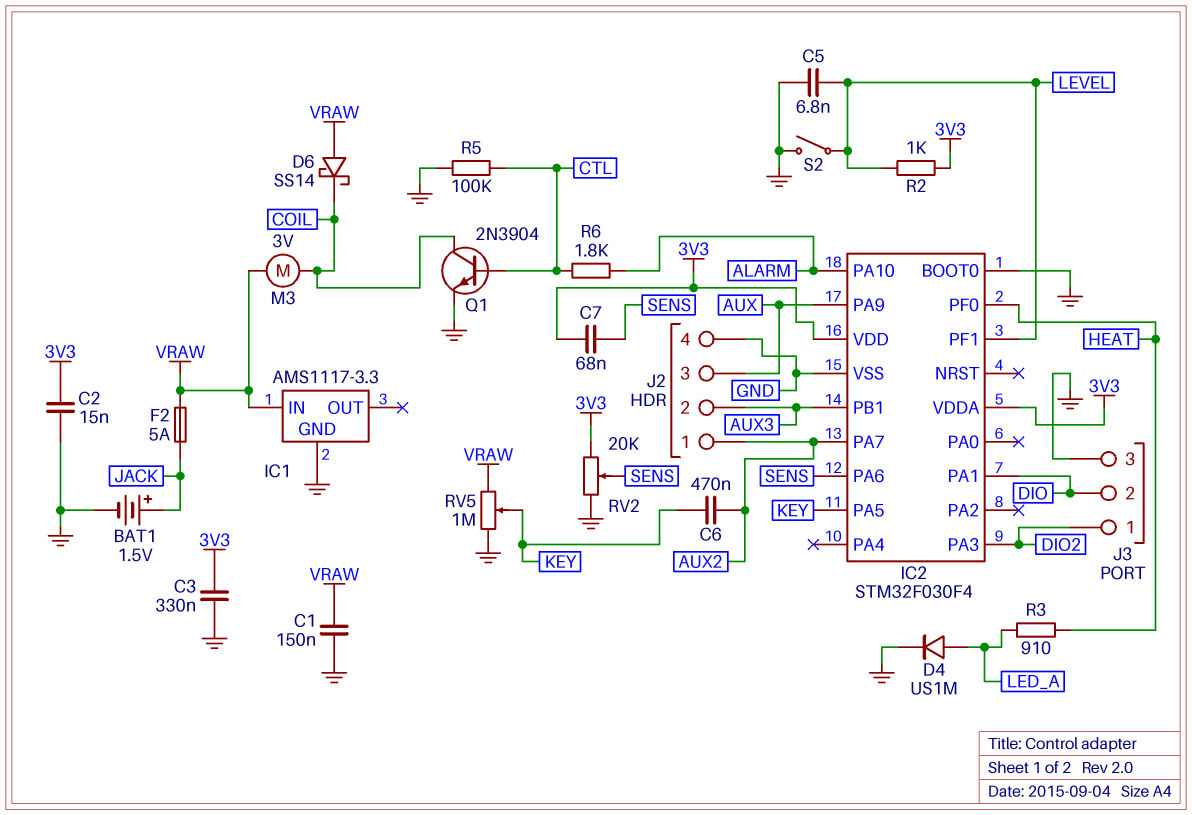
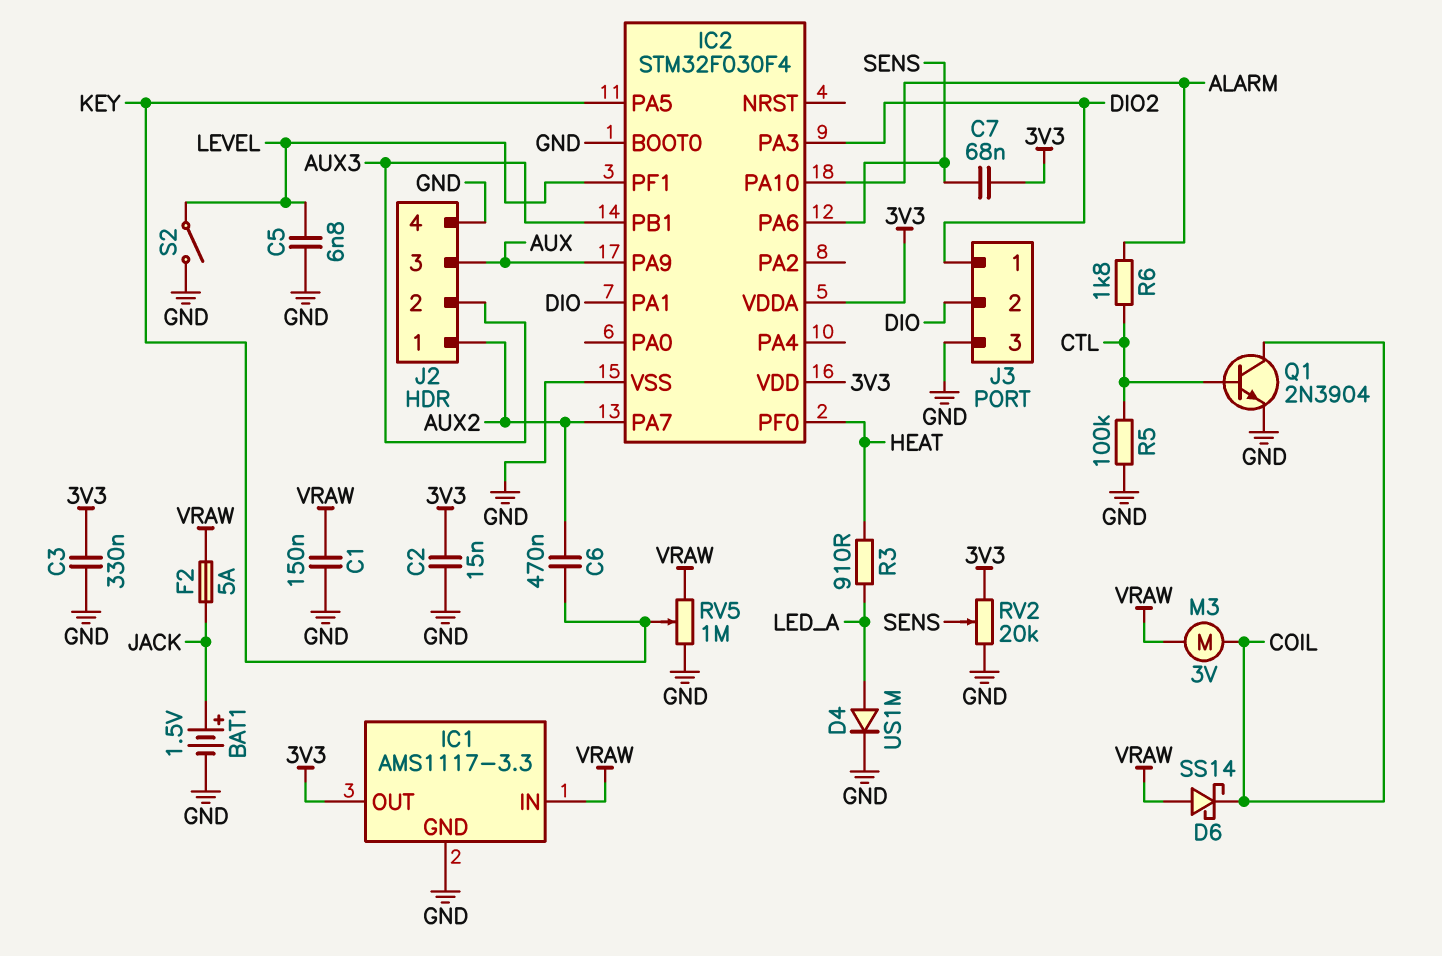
IC1 pin OUT: none -> 3V3
R2: 1k (3V3, LEVEL) -> none

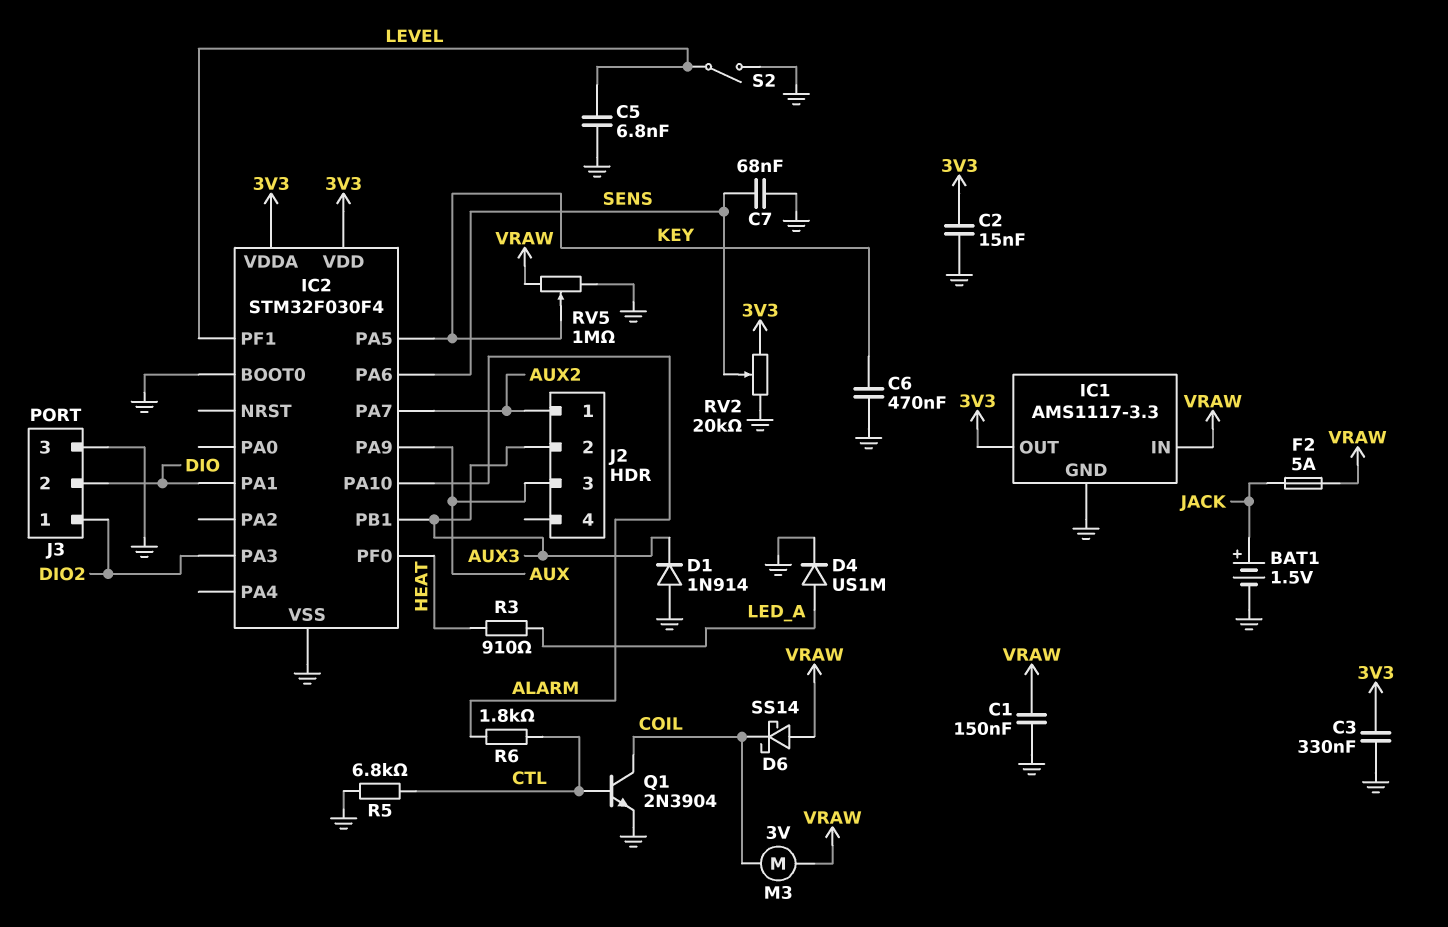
C6: 470nF (AUX2, KEY) -> 470nF (GND, KEY)
C7: 68nF (3V3, SENS) -> 68nF (GND, SENS)
D1: none -> diode 1N914 (A GND, K AUX3)
J2 pin 4: GND -> none
R5: 100k (CTL, GND) -> 6.8k (CTL, GND)

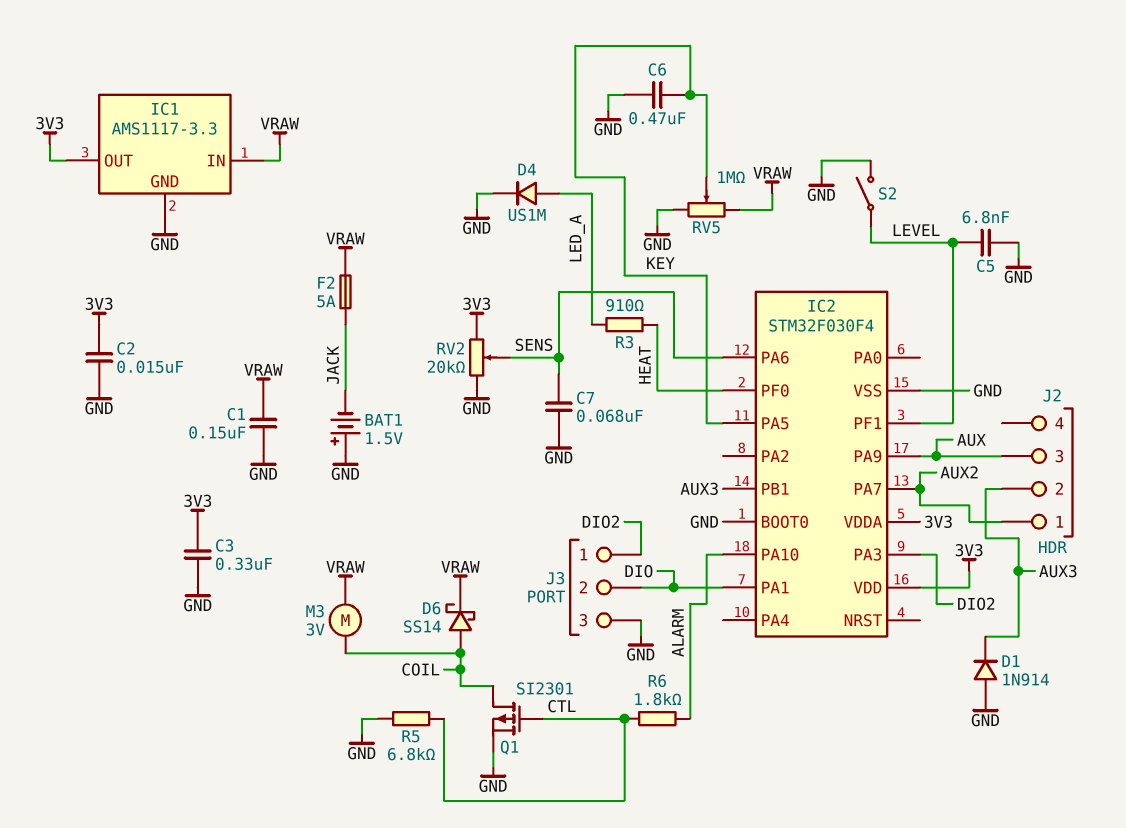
BAT1: 1.5V (plus JACK, minus GND) -> 1.5V (plus GND, minus JACK)
D6: schottky SS14 (A VRAW, K COIL) -> schottky SS14 (A COIL, K VRAW)
Q1: NPN 2N3904 (B CTL, C COIL, E GND) -> PMOS SI2301 (G CTL, D COIL, S GND)

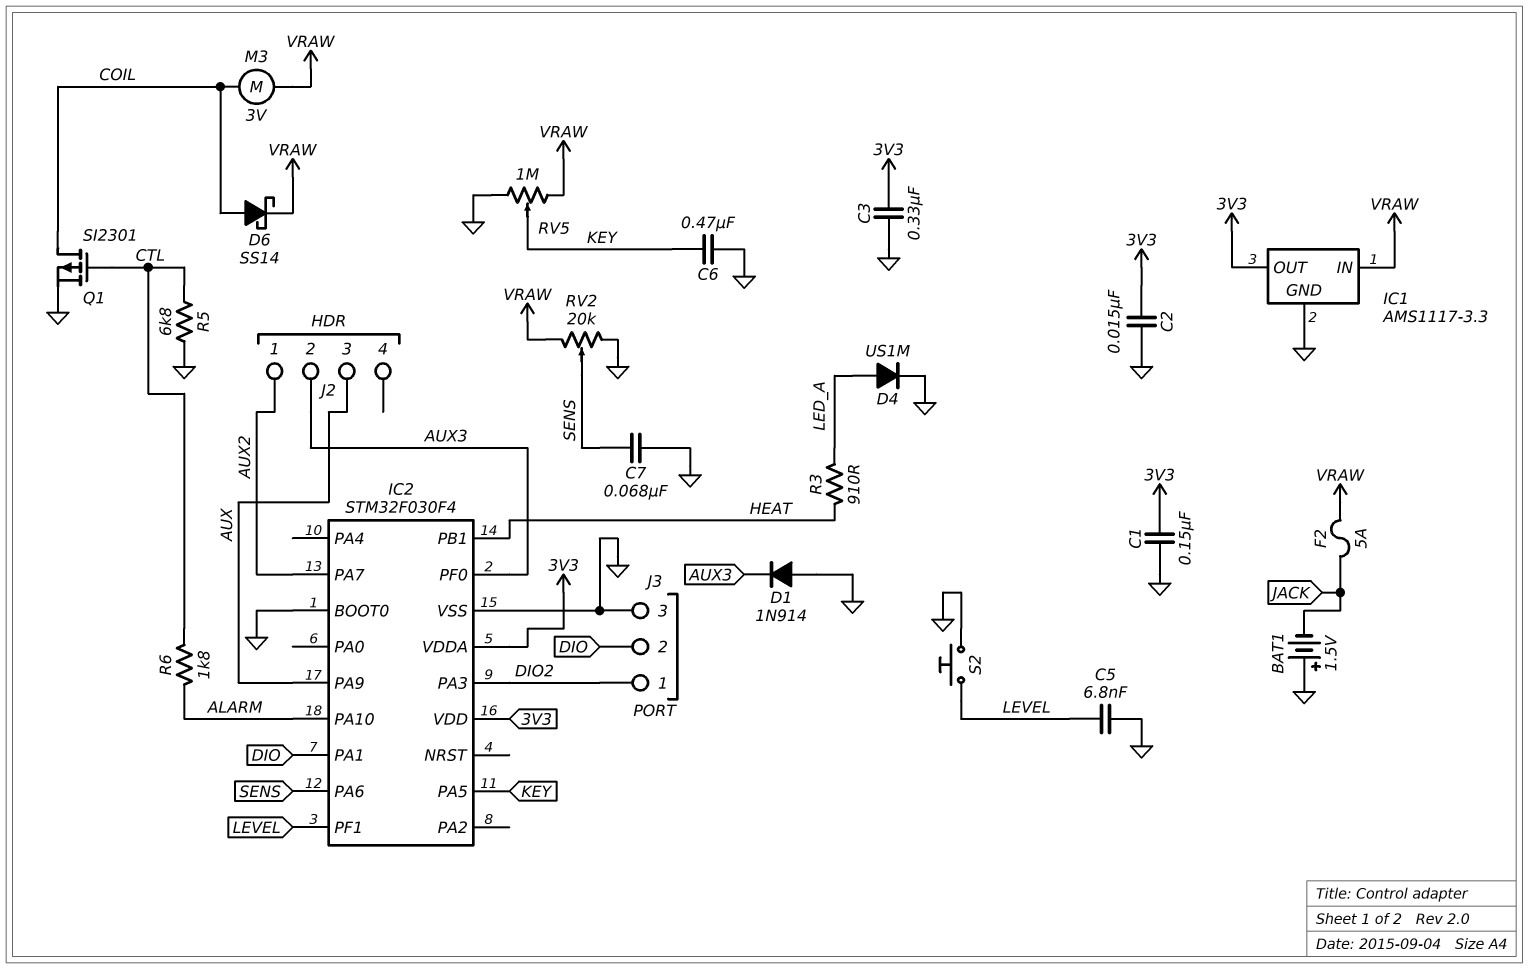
C1: 150nF (GND, VRAW) -> 150nF (3V3, GND)
IC2 pin PB1: AUX3 -> HEAT
IC2 pin PF0: HEAT -> AUX3
RV2: 20k (3V3, GND, wiper SENS) -> 20k (GND, VRAW, wiper SENS)
S2: switch (GND, LEVEL) -> button (GND, LEVEL)

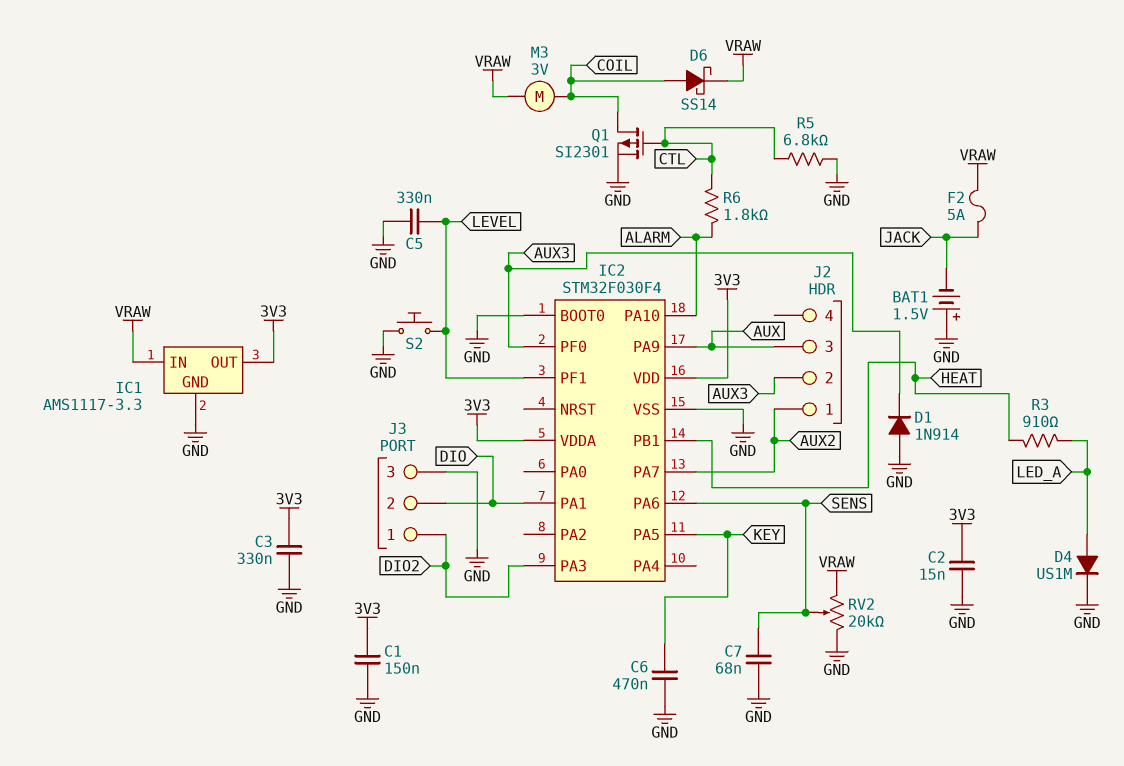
C5: 6.8nF (GND, LEVEL) -> 330nF (GND, LEVEL)
RV5: 1M (GND, VRAW, wiper KEY) -> none

